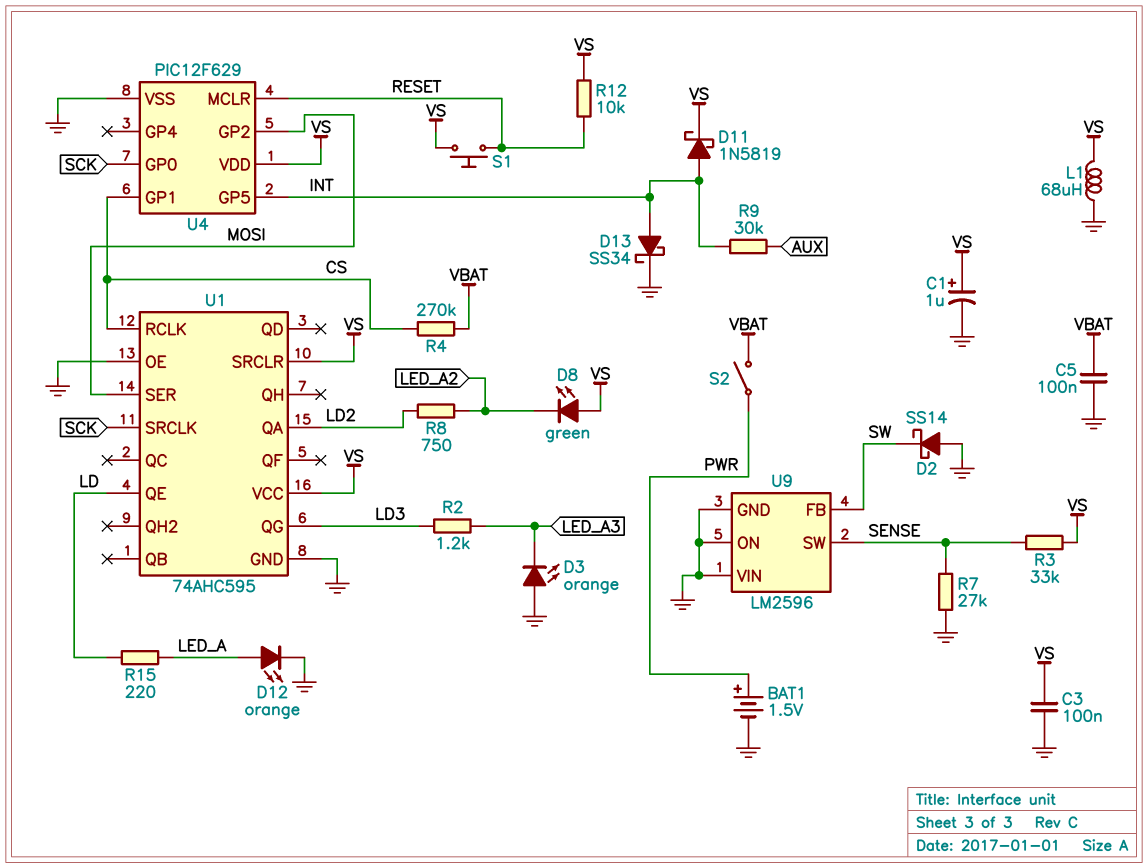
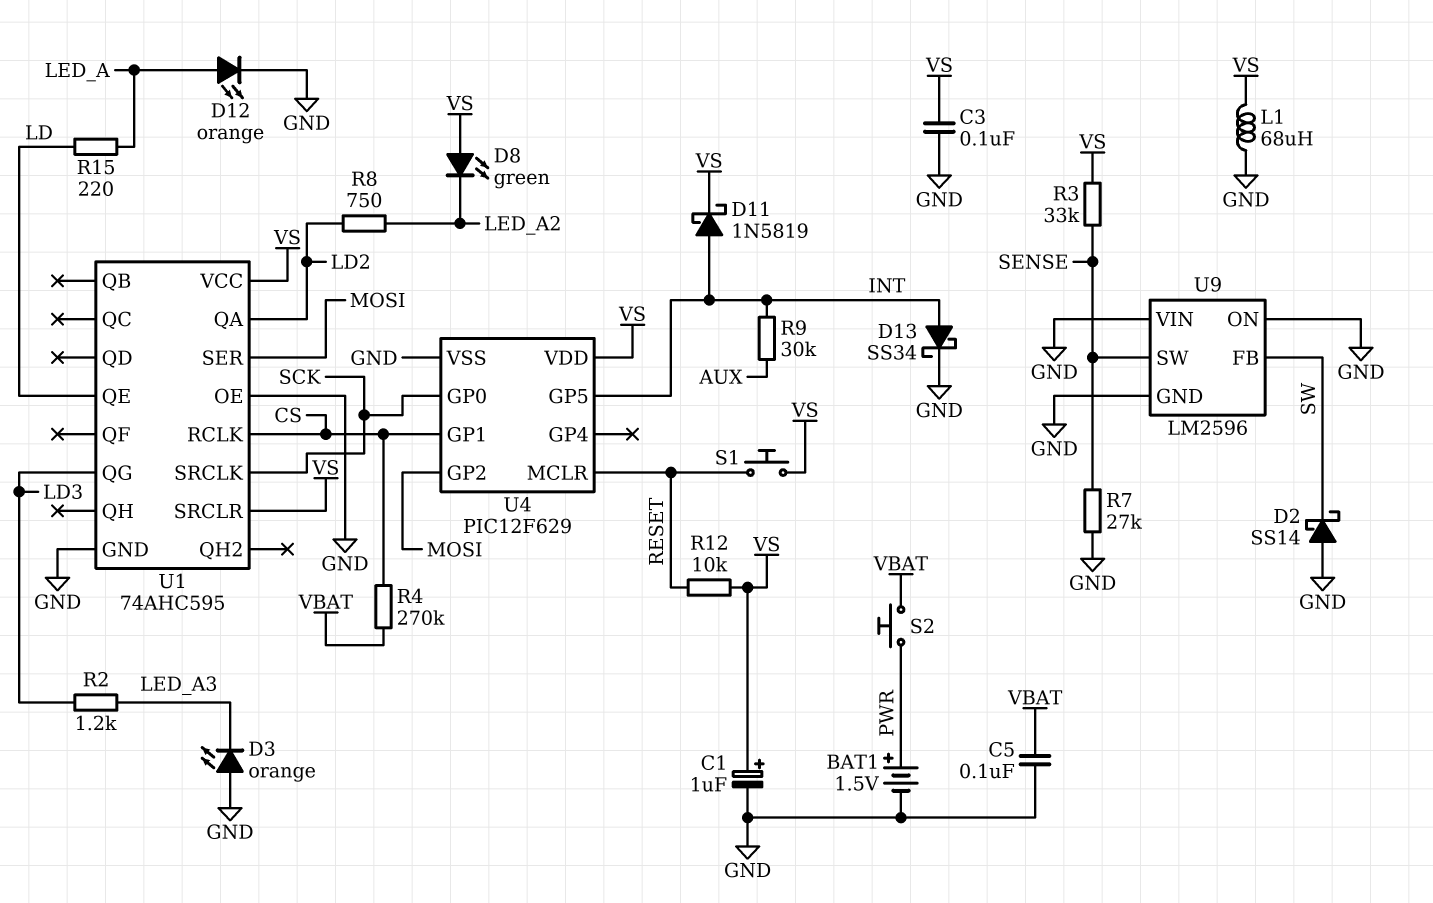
S2: switch (PWR, VBAT) -> button (PWR, VBAT)

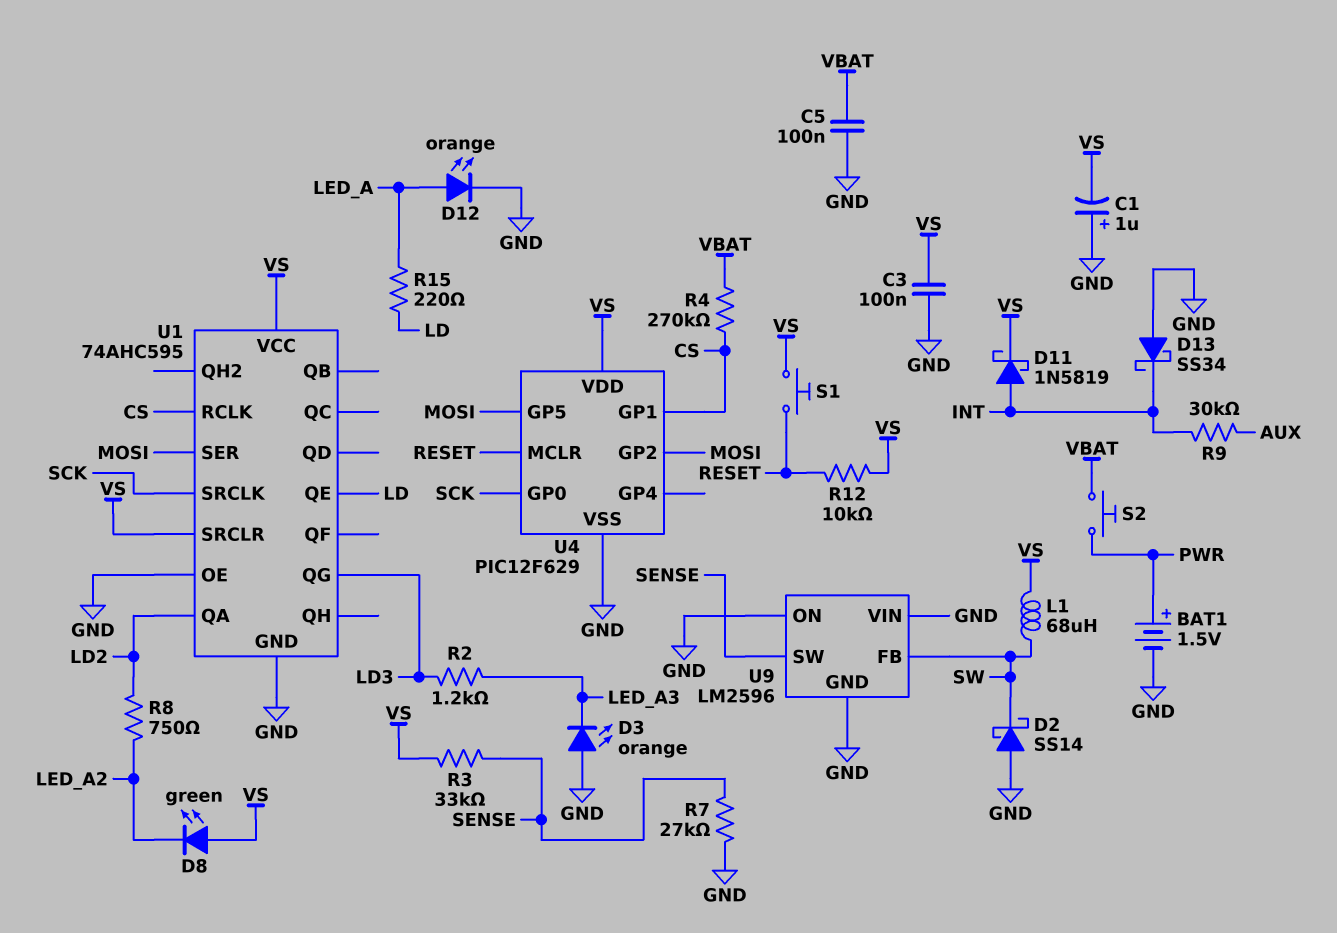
C1: 1uF (plus VS, minus GND) -> 1uF (plus GND, minus VS)
D13: schottky SS34 (A INT, K GND) -> schottky SS34 (A GND, K INT)
L1: 68uH (GND, VS) -> 68uH (SW, VS)
U4 pin GP5: INT -> MOSI

